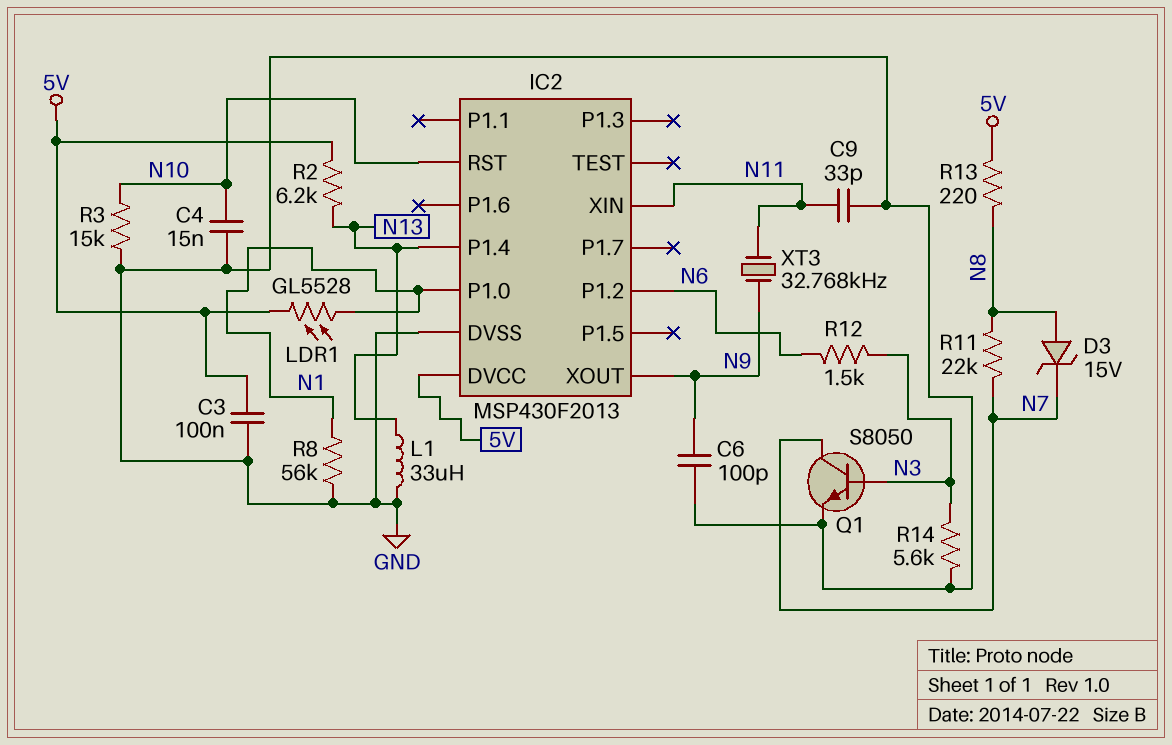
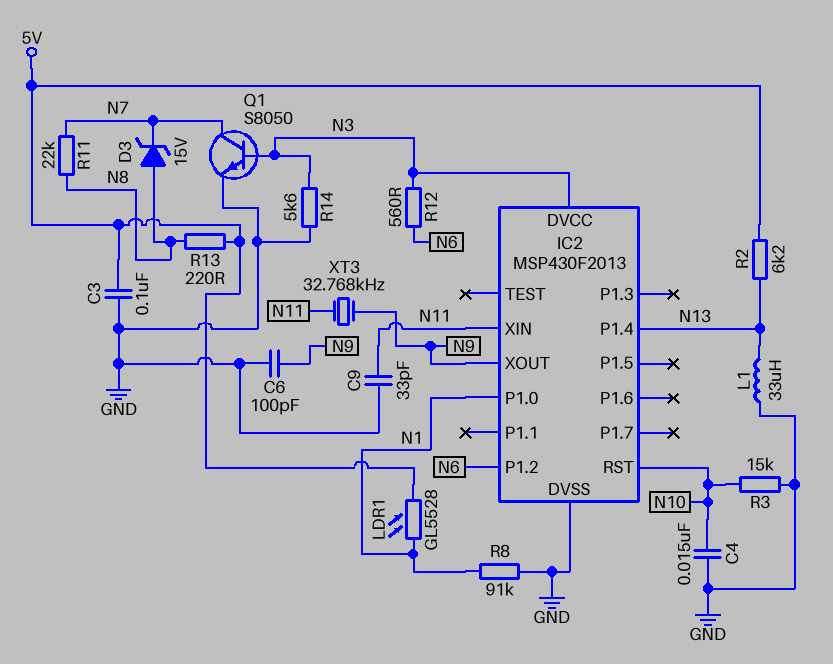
IC2 pin DVCC: 5V -> N3
R8: 56k (GND, N1) -> 91k (GND, N1)
R12: 1.5k (N3, N6) -> 560 (N3, N6)

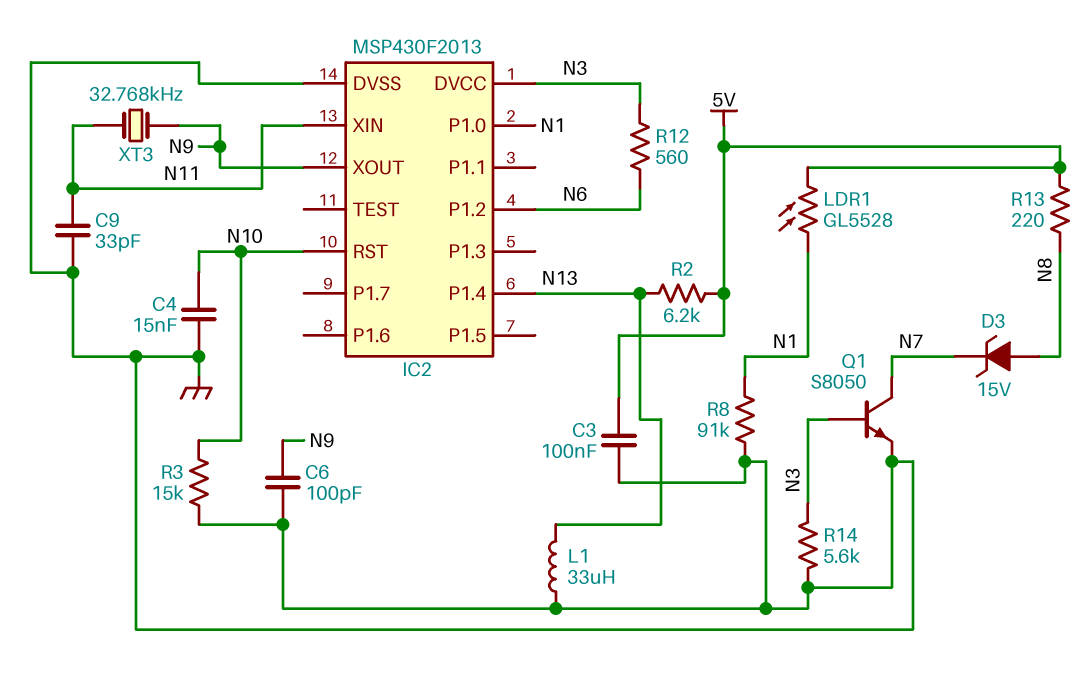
R11: 22k (N7, N8) -> none

